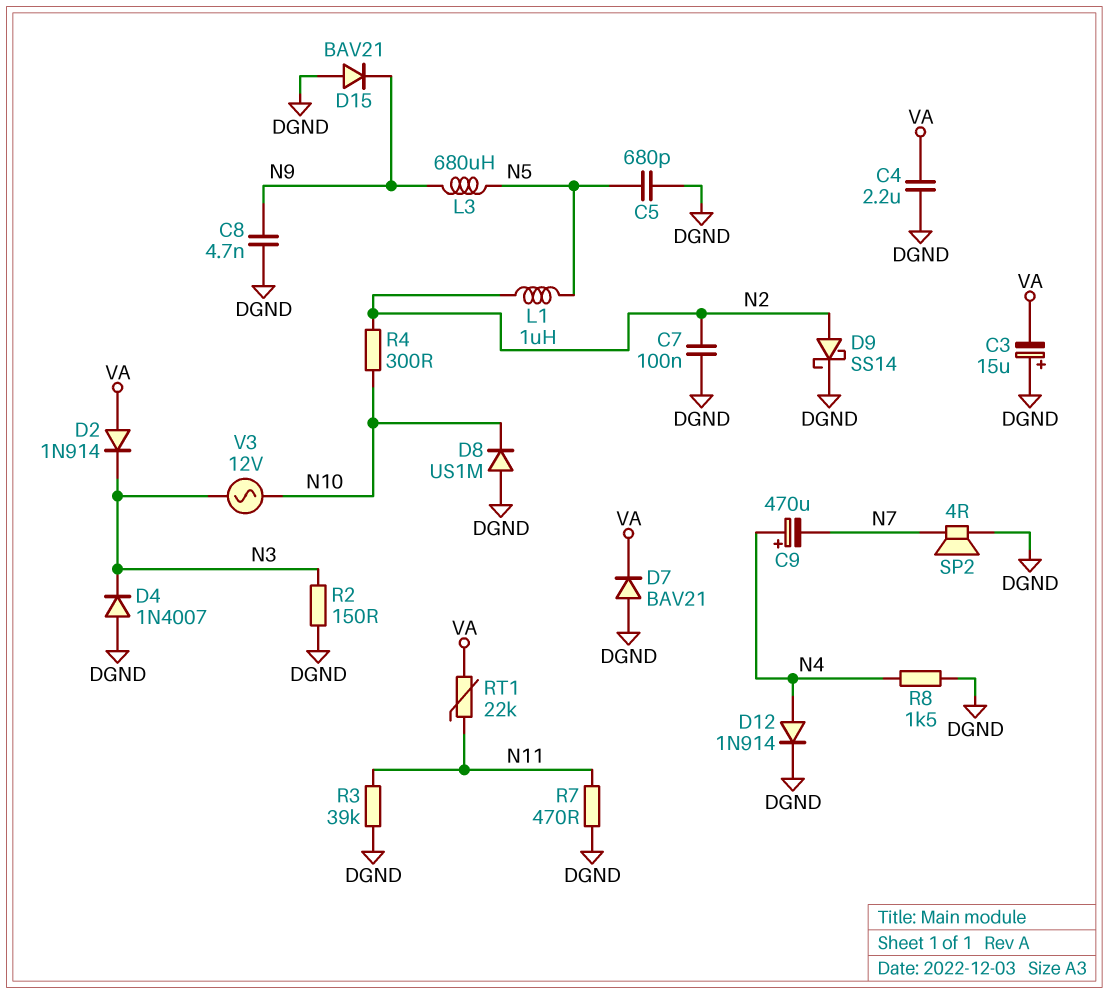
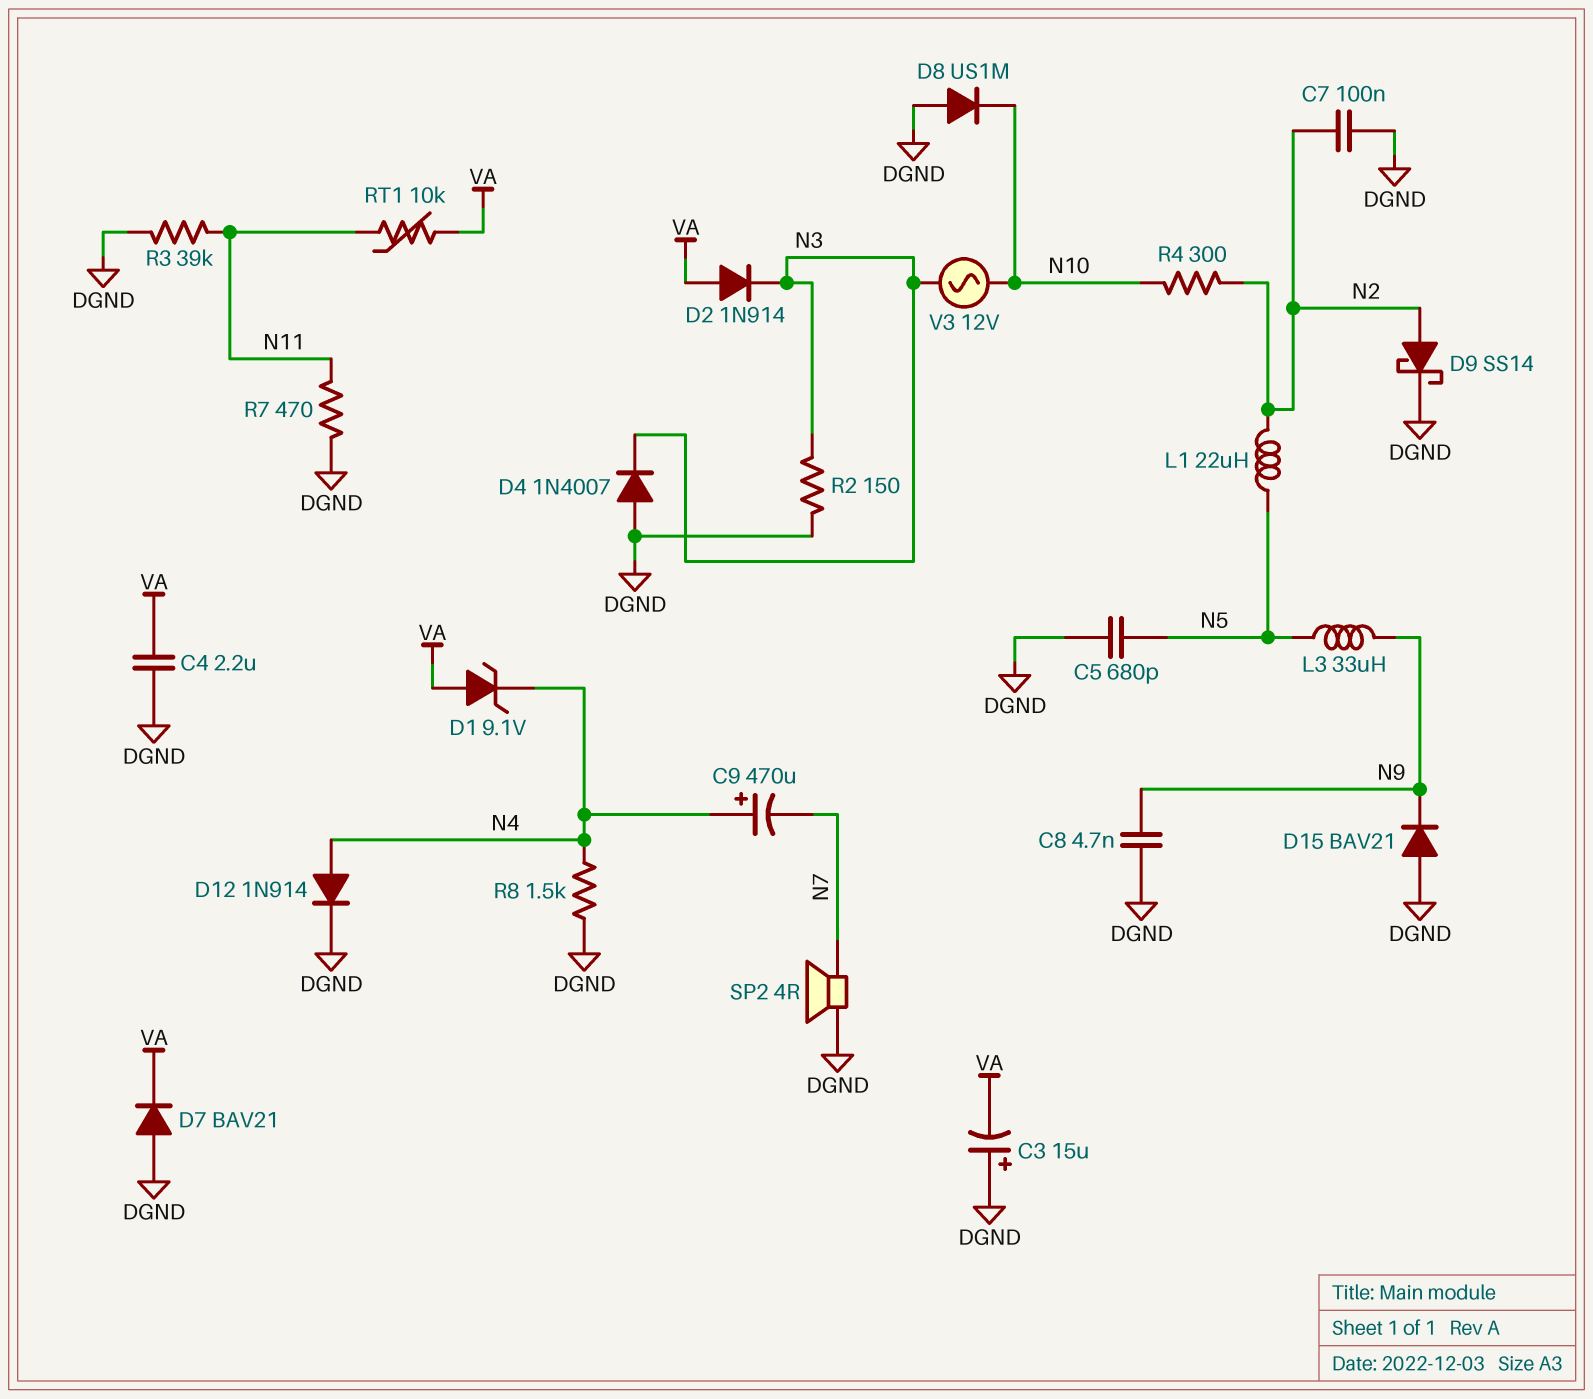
D1: none -> zener 9.1V (A VA, K N4)
L1: 1uH (N2, N5) -> 22uH (N2, N5)
L3: 680uH (N5, N9) -> 33uH (N5, N9)
RT1: 22k (N11, VA) -> 10k (N11, VA)

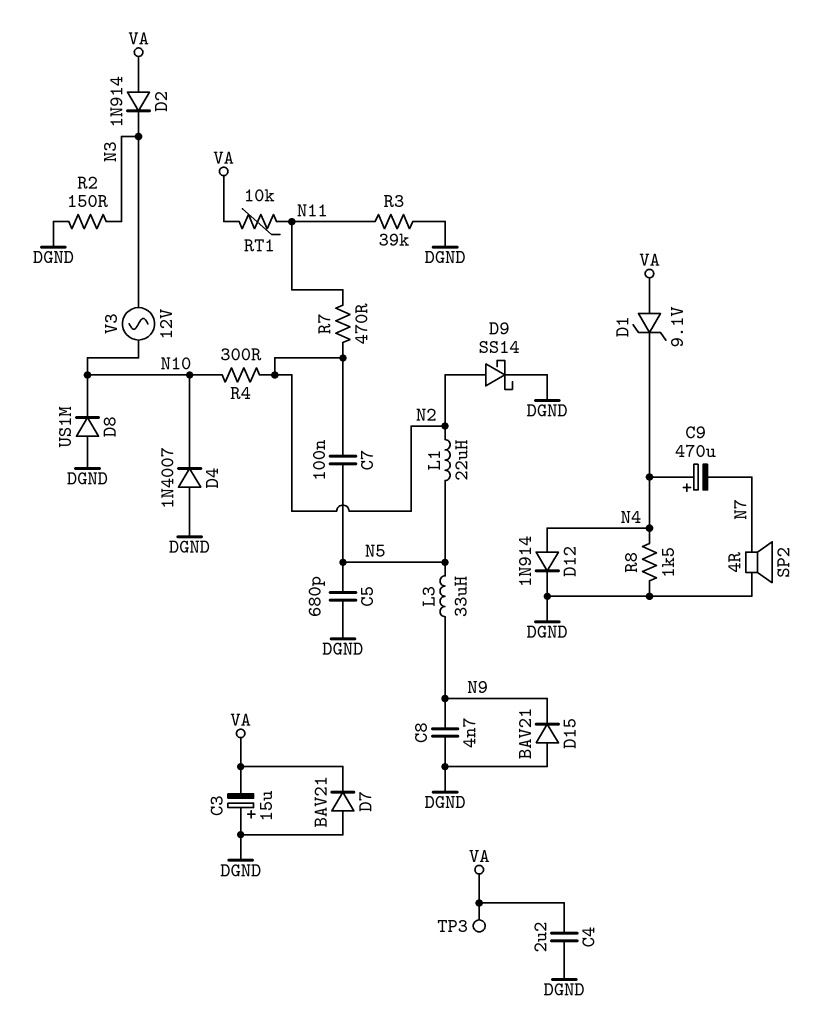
C7: 100nF (DGND, N2) -> 100nF (N2, N5)
D4: diode 1N4007 (A DGND, K N3) -> diode 1N4007 (A DGND, K N10)
R7: 470 (DGND, N11) -> 470 (N2, N11)
TP3: none -> test point (VA)

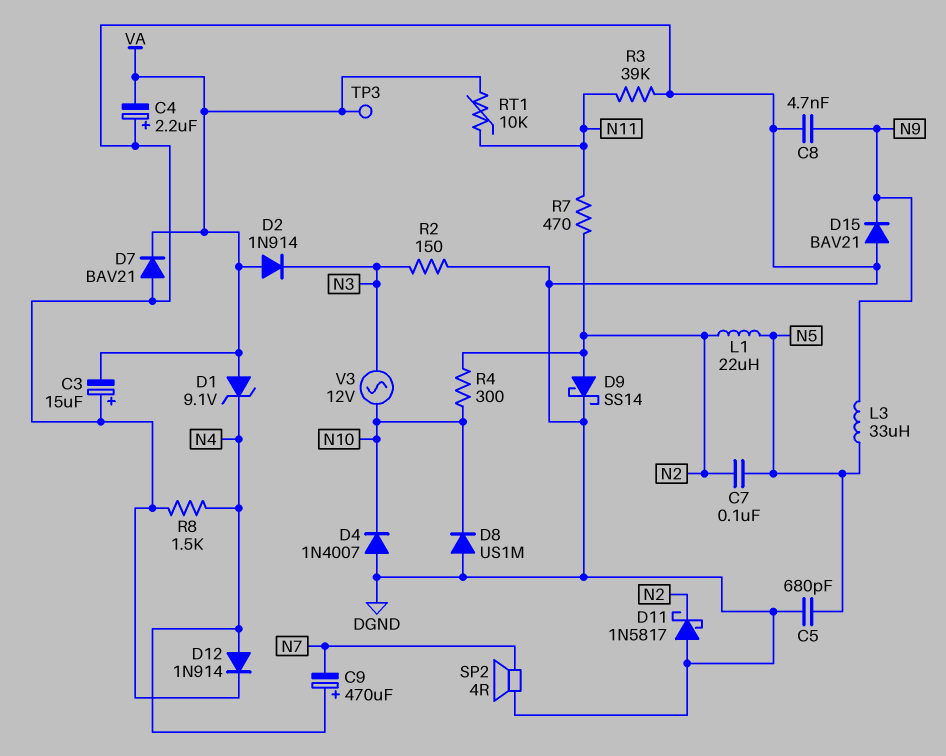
C4: 2.2uF (DGND, VA) -> 2.2uF (plus DGND, minus VA)
D11: none -> schottky 1N5817 (A DGND, K N2)

